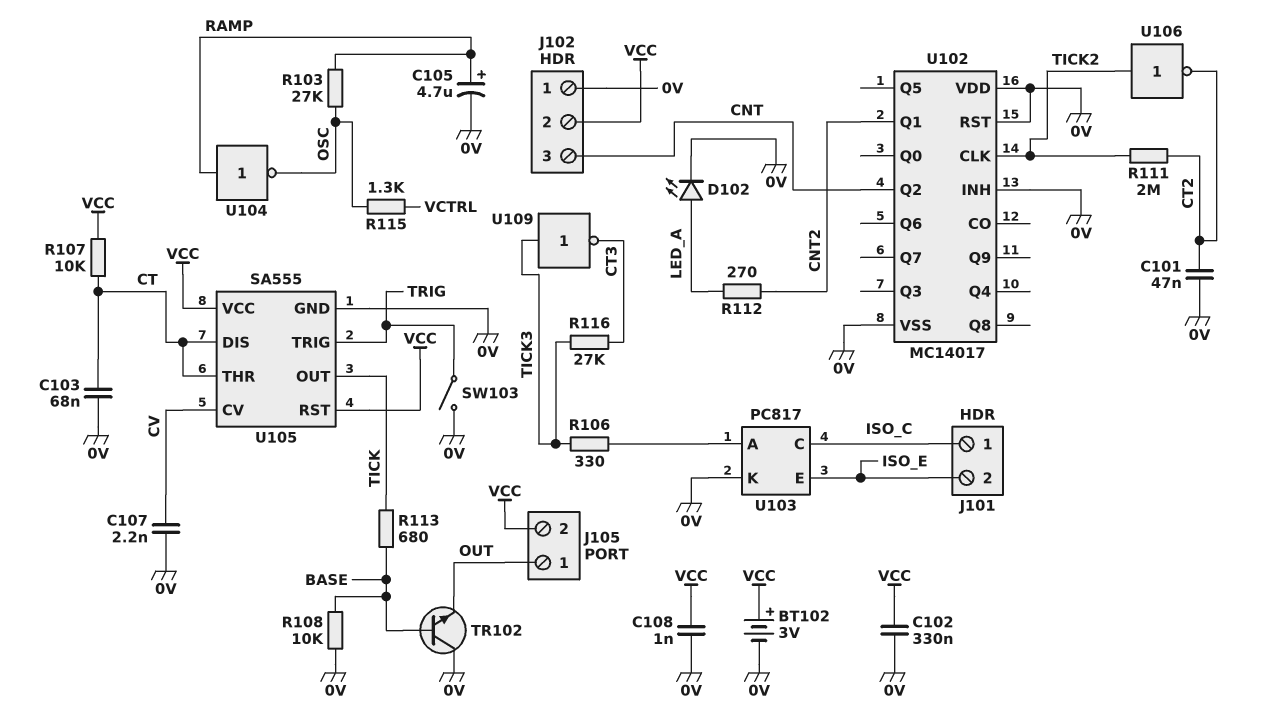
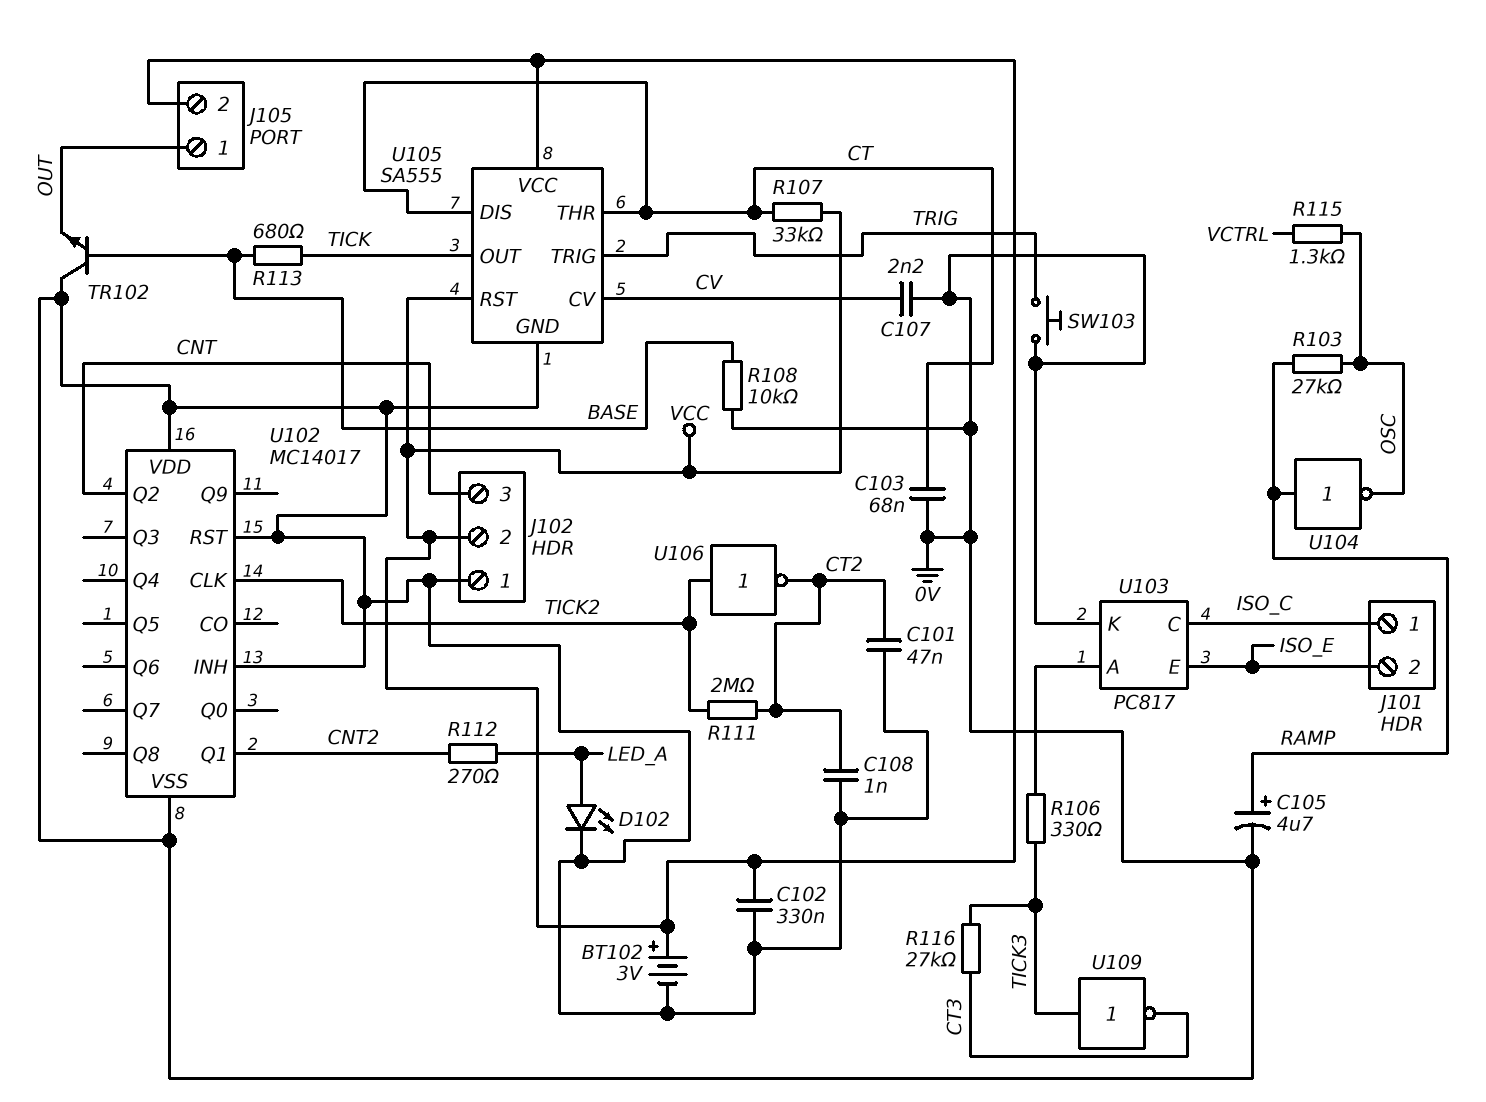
C108: 1nF (0V, VCC) -> 1nF (0V, CT2)
R107: 10k (CT, VCC) -> 33k (CT, VCC)
SW103: switch (0V, TRIG) -> button (0V, TRIG)

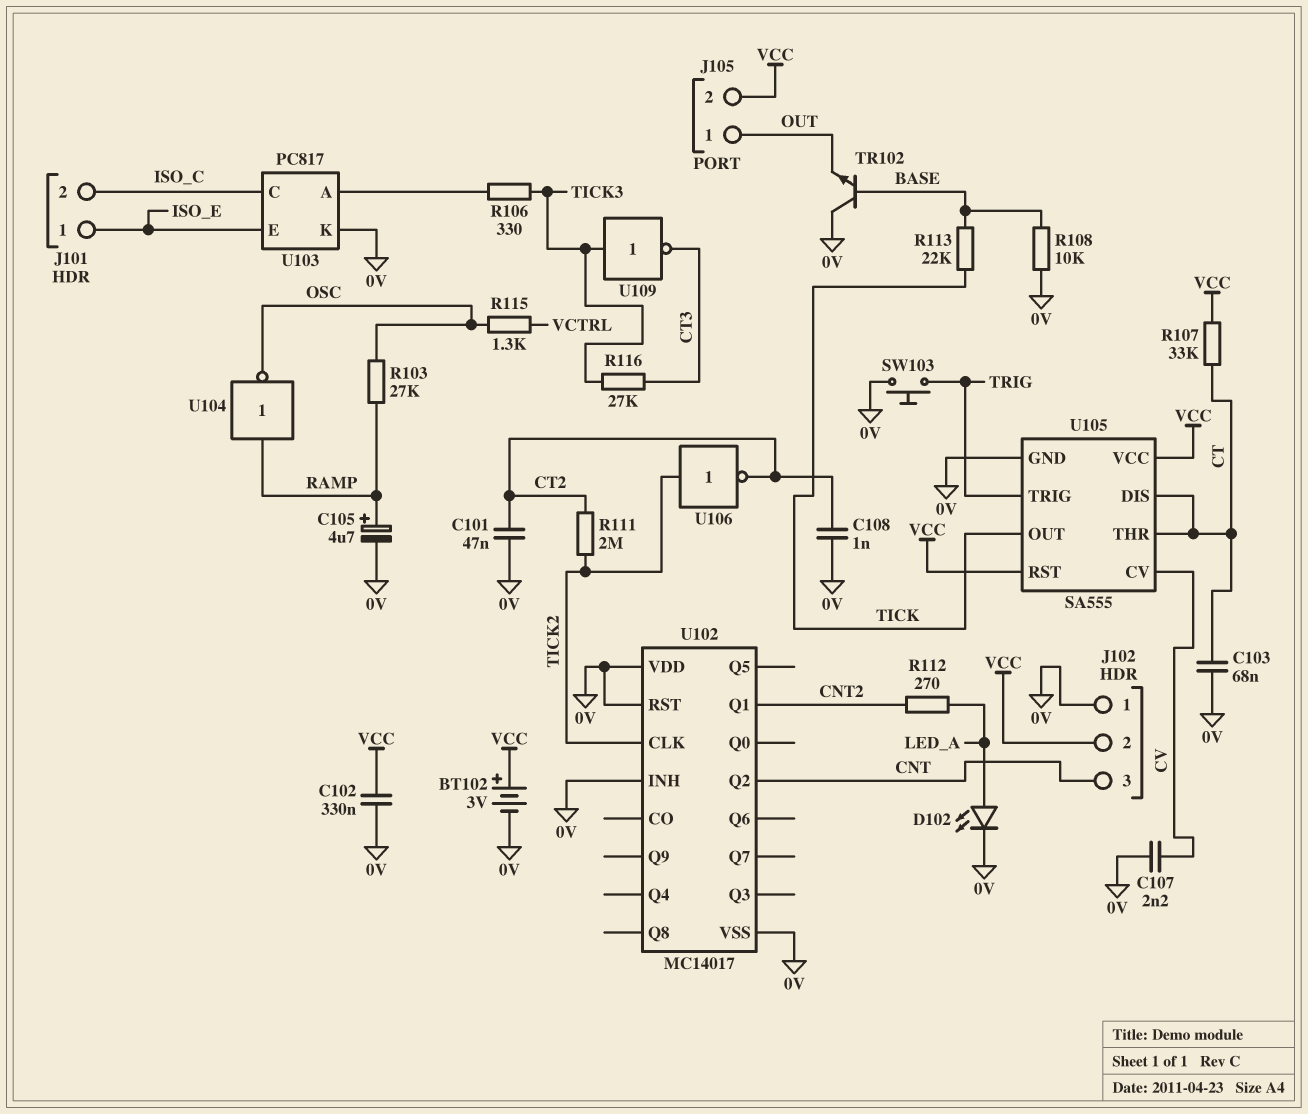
J101 pin 1: ISO_C -> ISO_E
J101 pin 2: ISO_E -> ISO_C
R113: 680 (BASE, TICK) -> 22k (BASE, TICK)

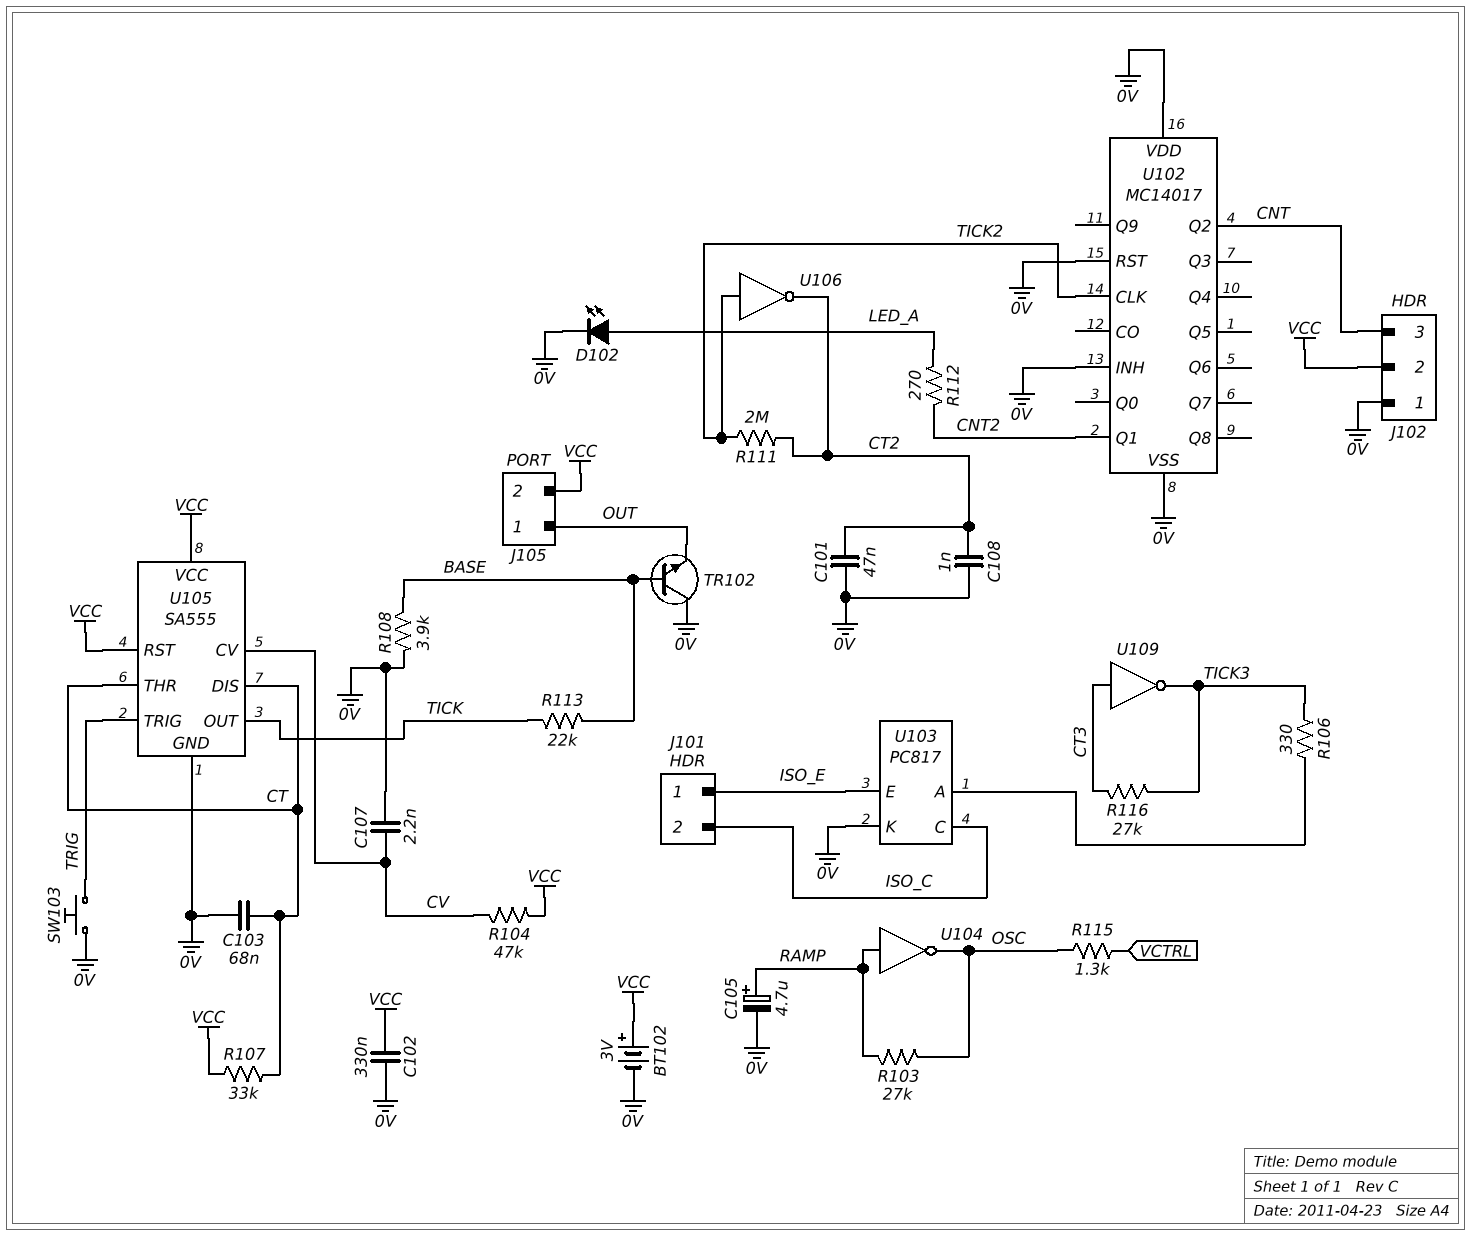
R104: none -> 47k (CV, VCC)
R108: 10k (0V, BASE) -> 3.9k (0V, BASE)
U109: NOT (in TICK3, out CT3) -> NOT (in CT3, out TICK3)

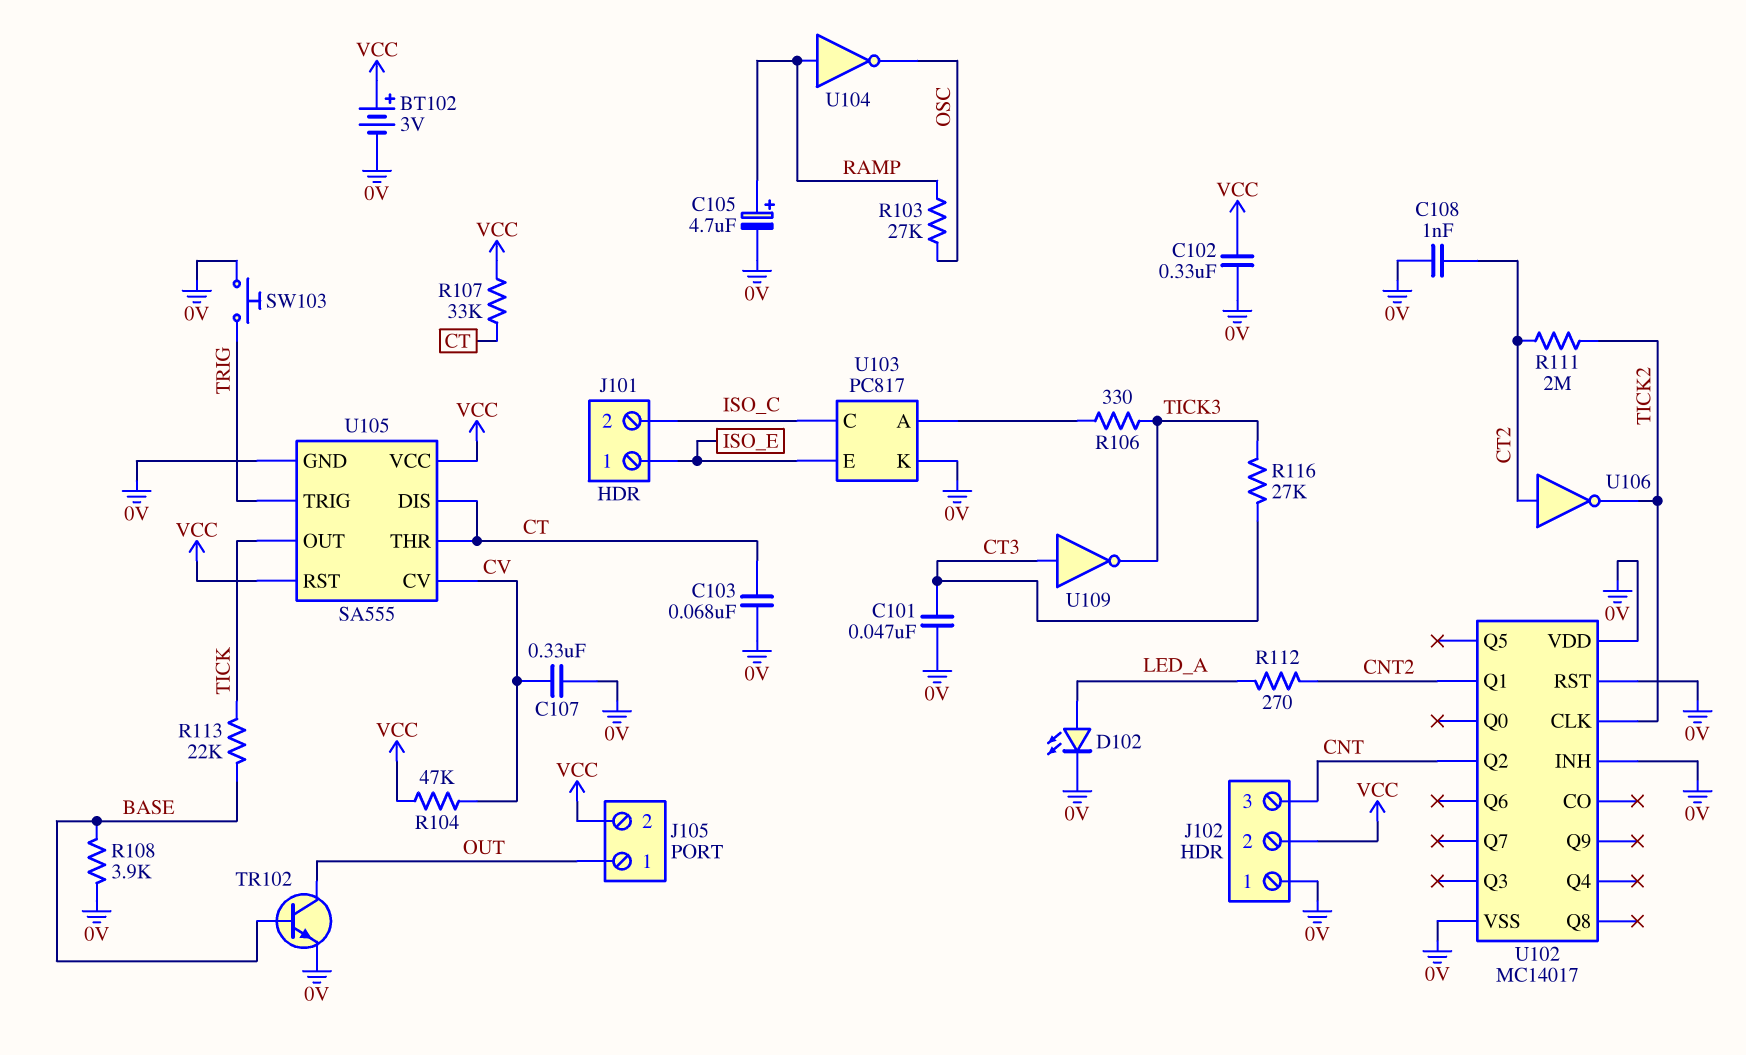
C101: 47nF (0V, CT2) -> 47nF (0V, CT3)
C107: 2.2nF (0V, CV) -> 330nF (0V, CV)
R115: 1.3k (OSC, VCTRL) -> none
TR102: NPN (B BASE, C 0V, E OUT) -> NPN (B BASE, C OUT, E 0V)
U106: NOT (in TICK2, out CT2) -> NOT (in CT2, out TICK2)

